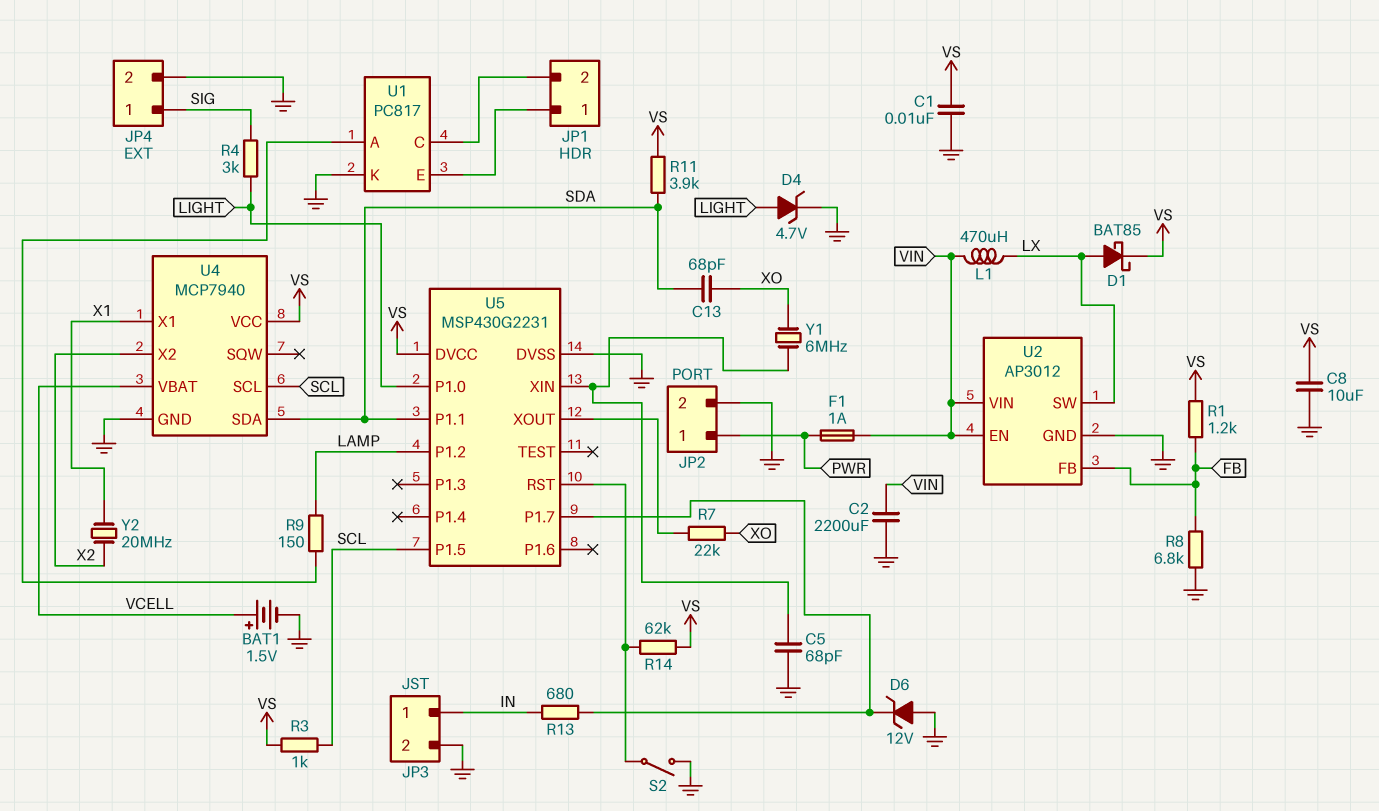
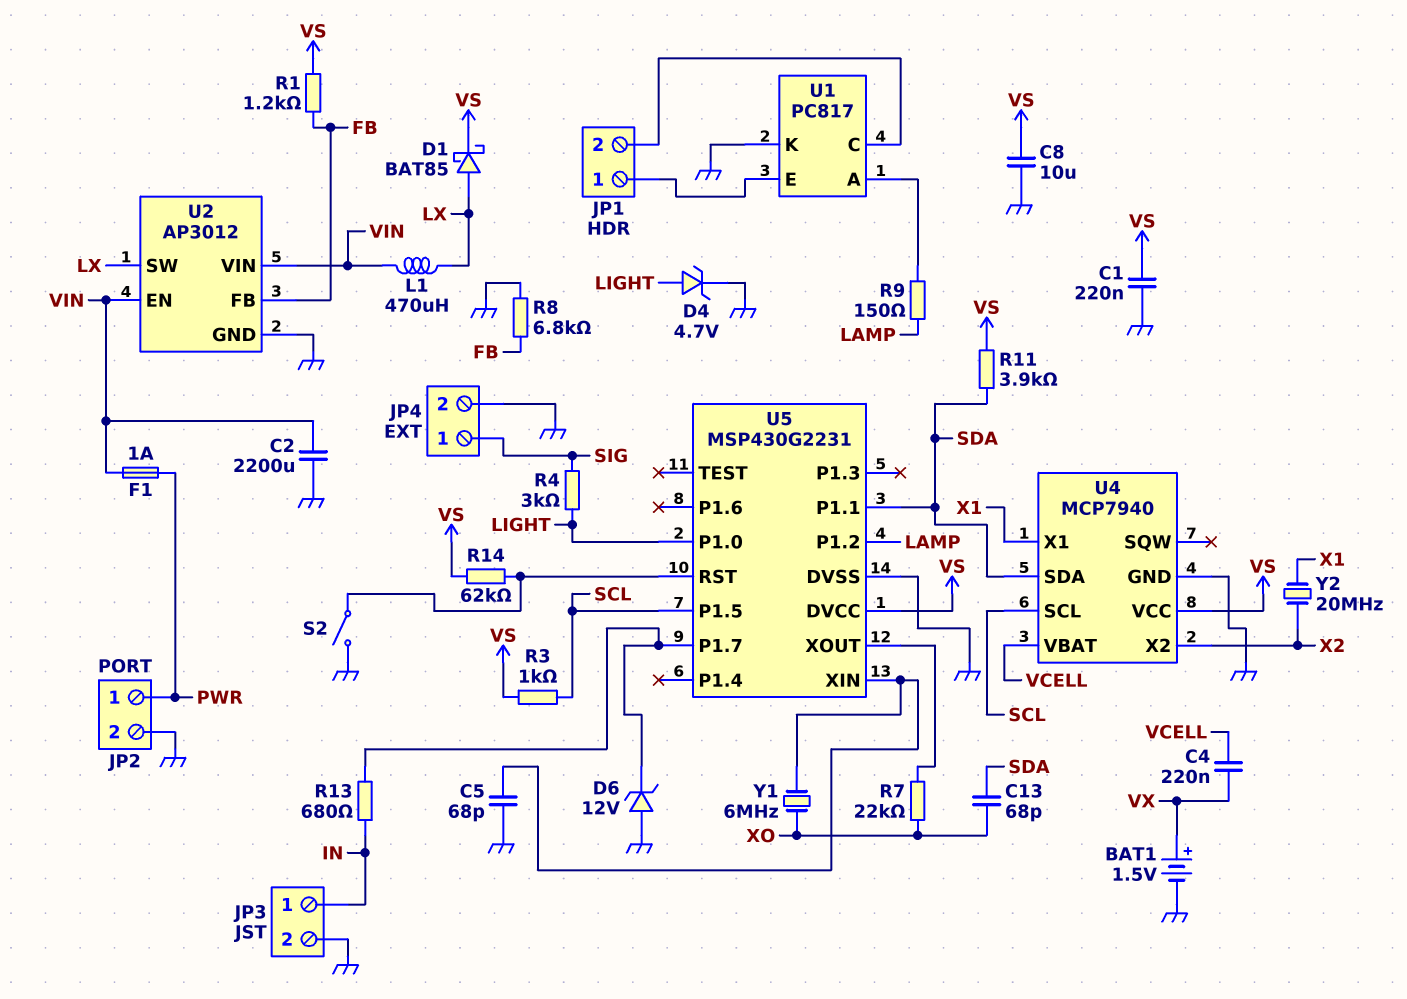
BAT1: 1.5V (plus VCELL, minus GND) -> 1.5V (plus VX, minus GND)
C1: 10nF (GND, VS) -> 220nF (GND, VS)
C4: none -> 220nF (VCELL, VX)

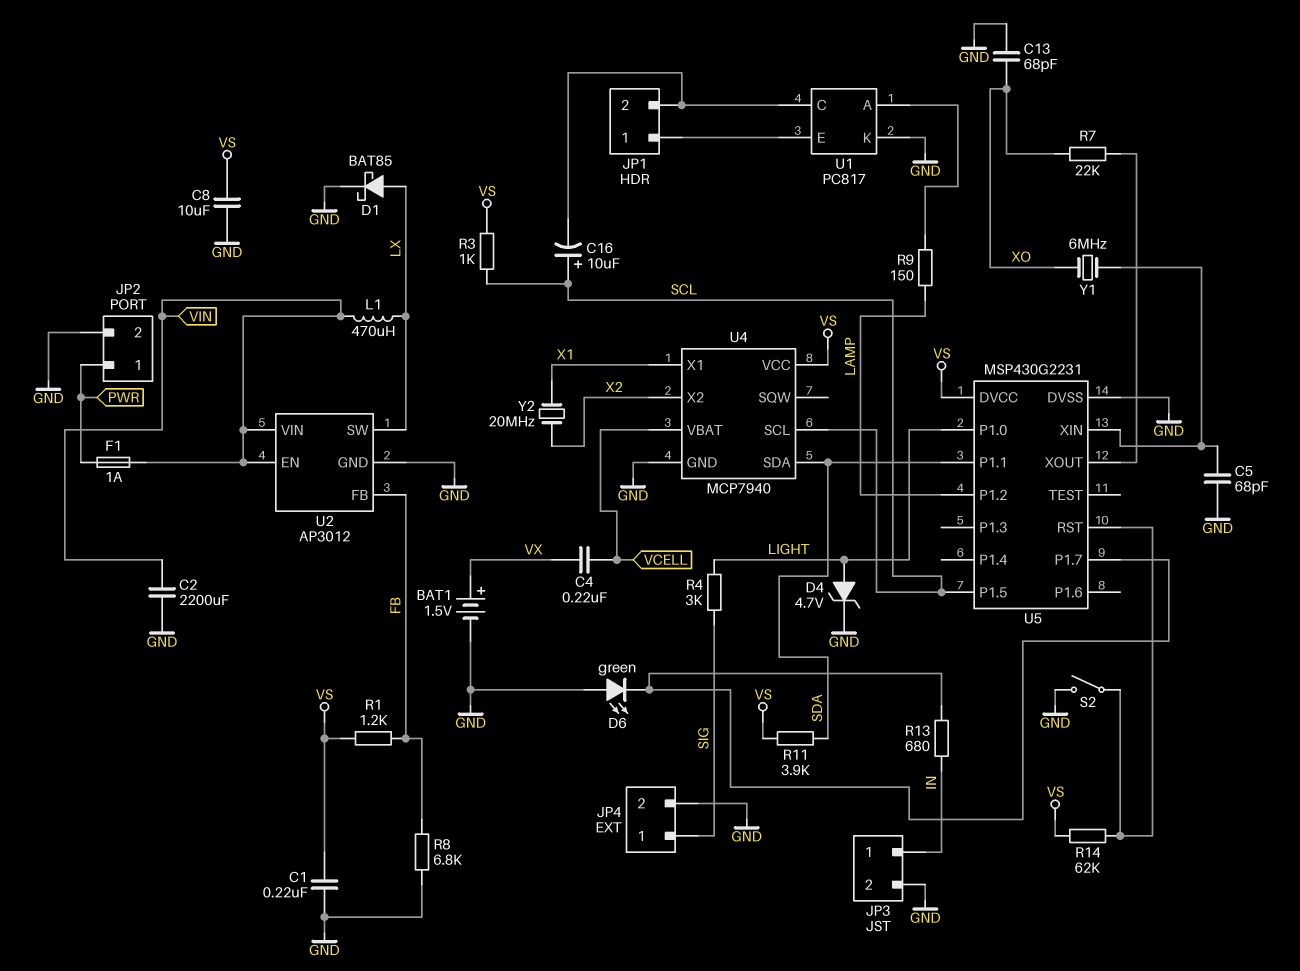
C13: 68pF (SDA, XO) -> 68pF (GND, XO)
C16: none -> 10uF (plus SCL, minus JP1/2)
D1: schottky BAT85 (A LX, K VS) -> schottky BAT85 (A LX, K GND)
D6: zener 12V (A GND, K U5/P1.7) -> LED green (A GND, K U5/P1.7)

